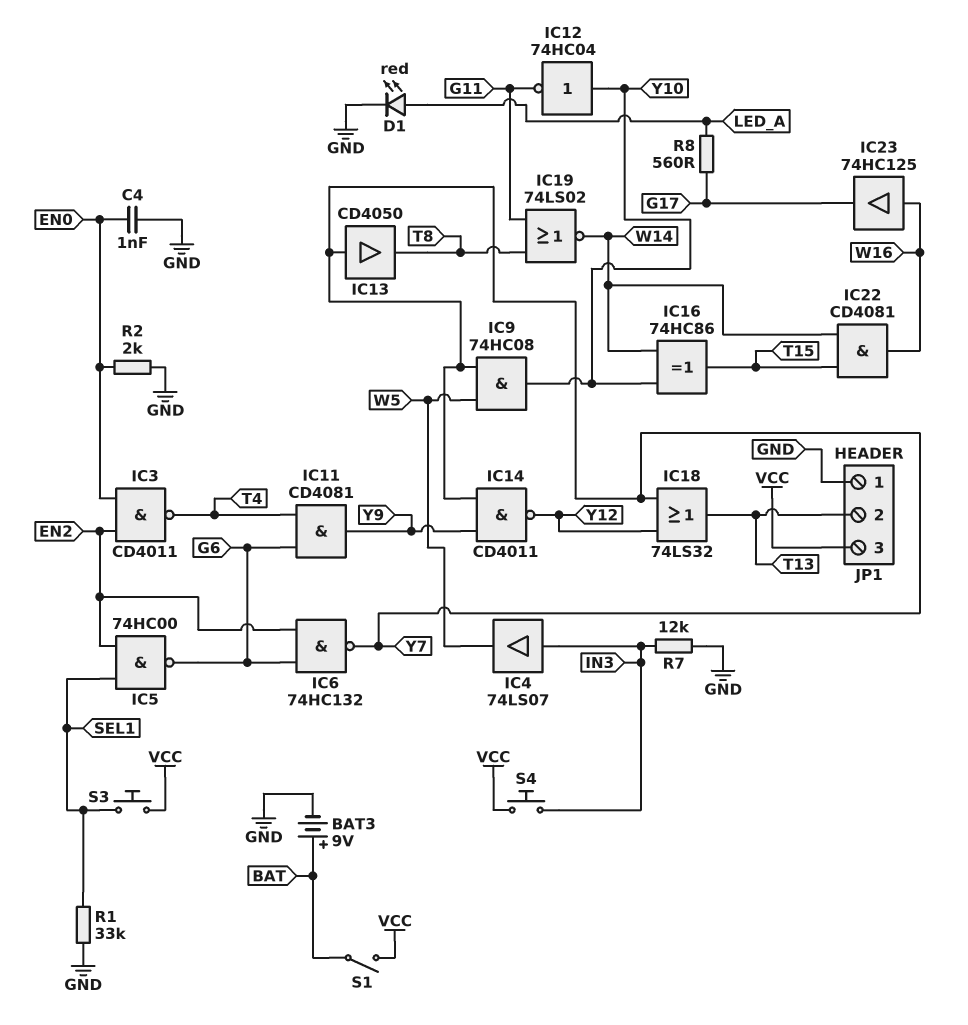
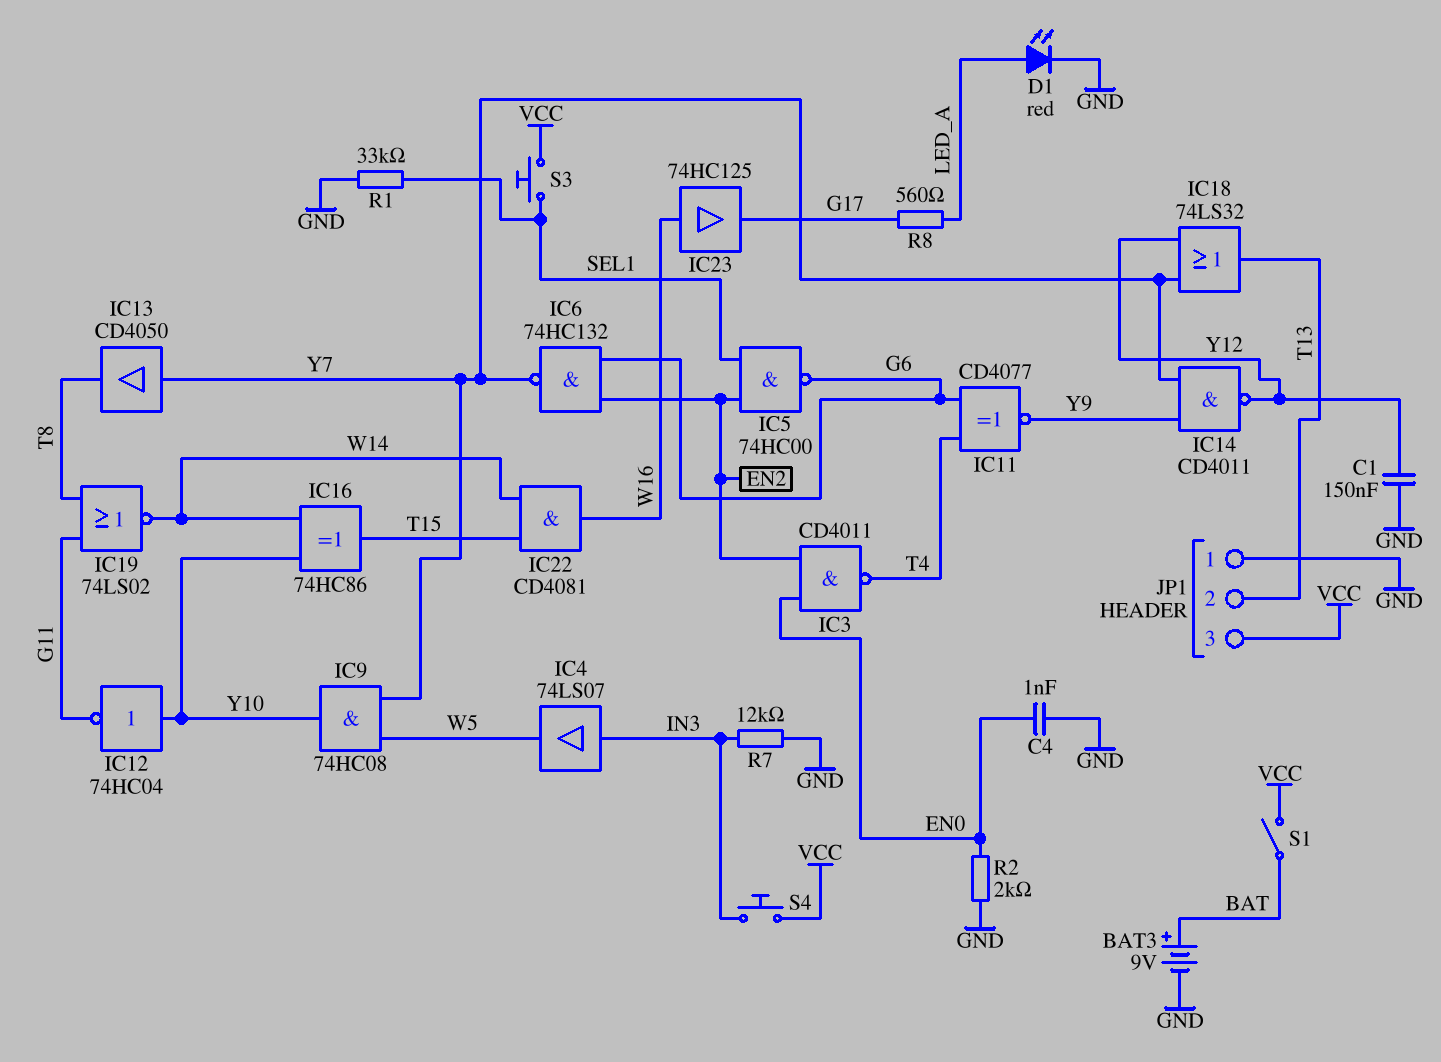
C1: none -> 150nF (GND, Y12)
IC11: AND CD4081 (in G6, in T4, out Y9) -> XNOR CD4077 (in G6, in T4, out Y9)

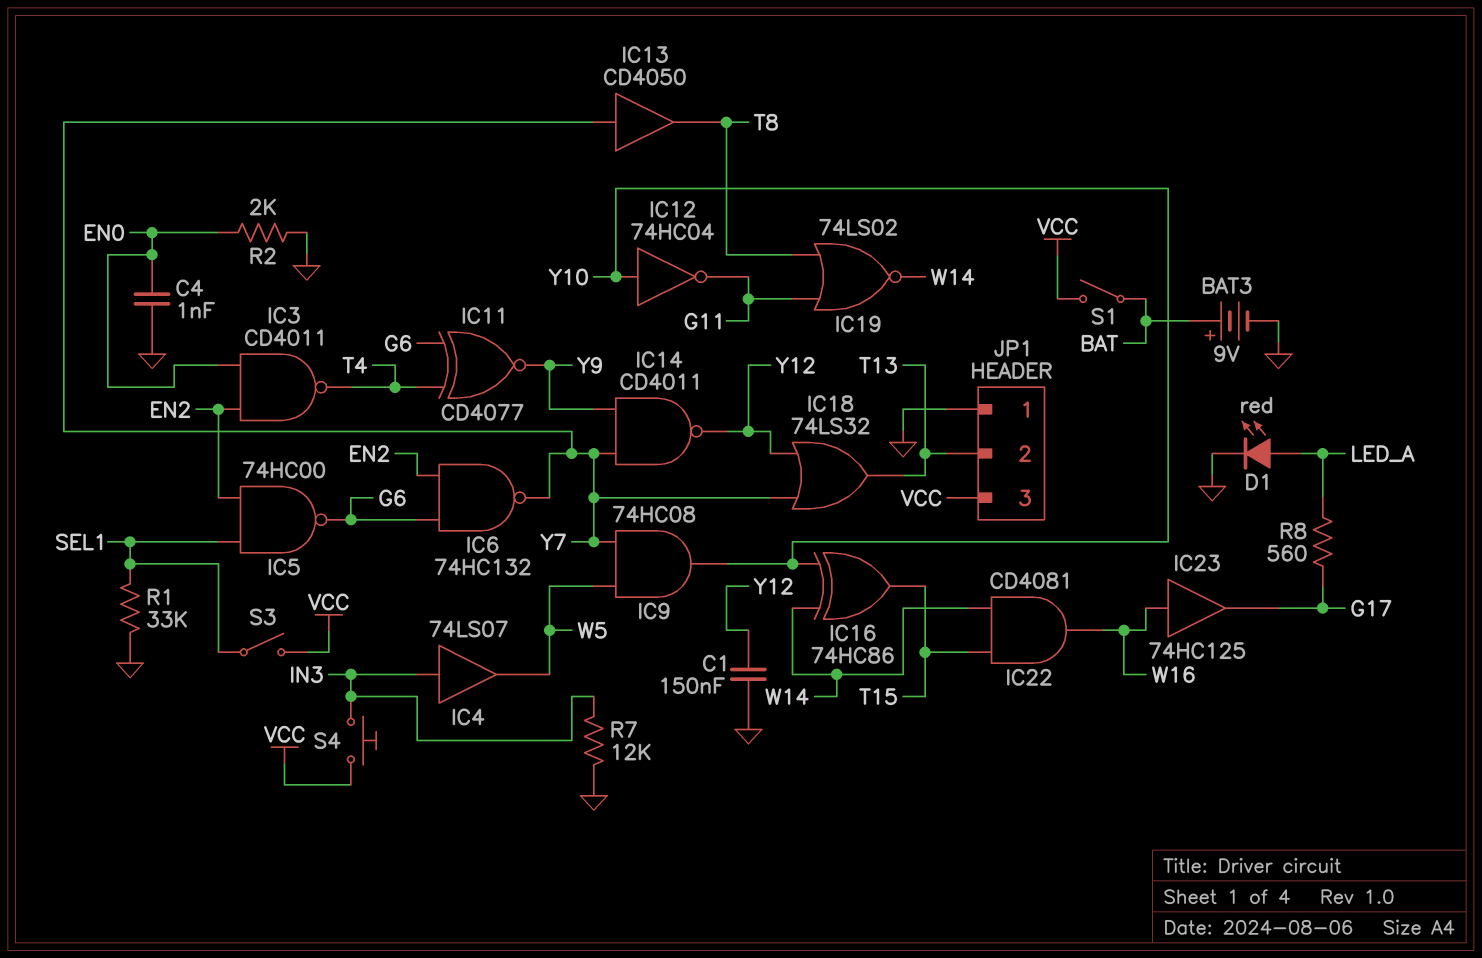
S3: button (SEL1, VCC) -> switch (SEL1, VCC)

